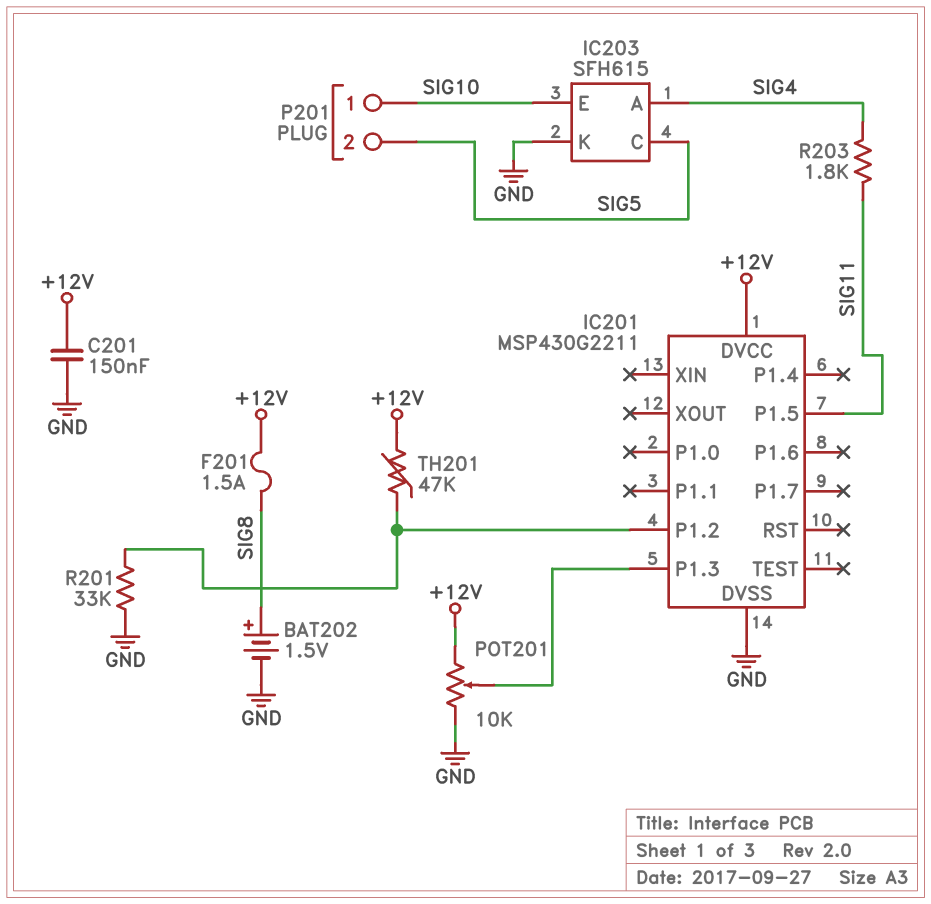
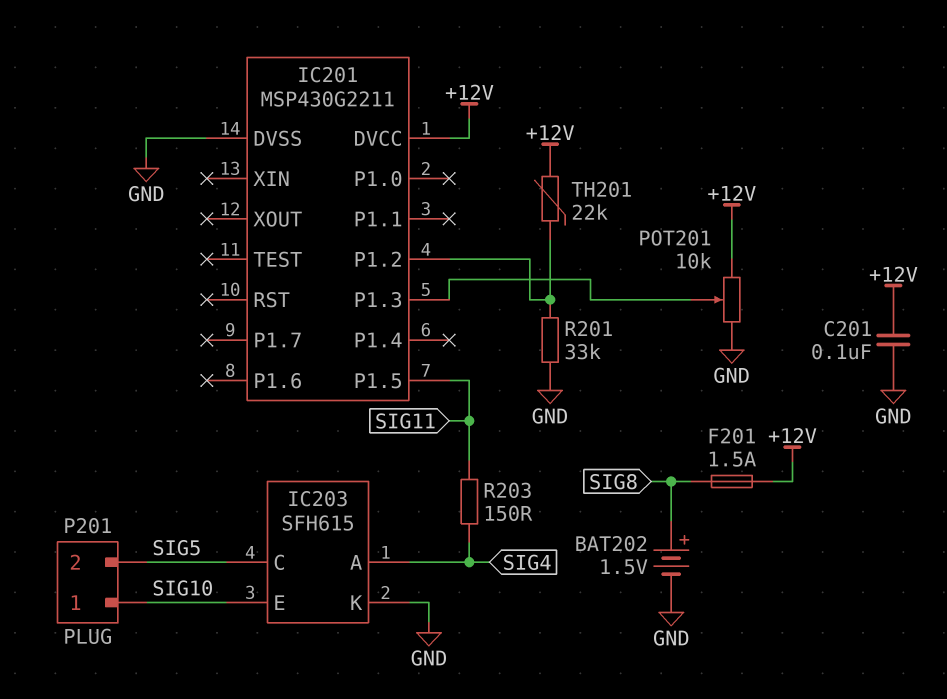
C201: 150nF (+12V, GND) -> 100nF (+12V, GND)
R203: 1.8k (SIG4, SIG11) -> 150 (SIG4, SIG11)
TH201: 47k (+12V, IC201/P1.2) -> 22k (+12V, IC201/P1.2)

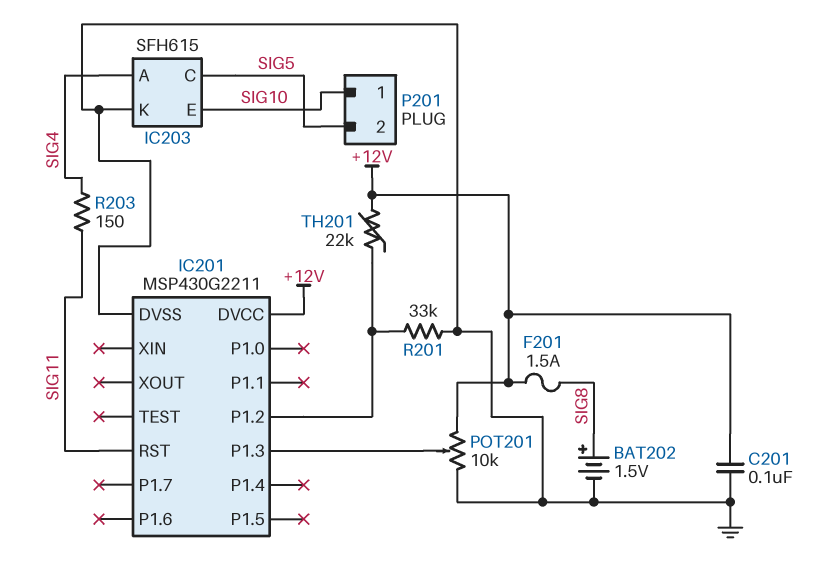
IC201 pin P1.5: SIG11 -> none
IC201 pin RST: none -> SIG11

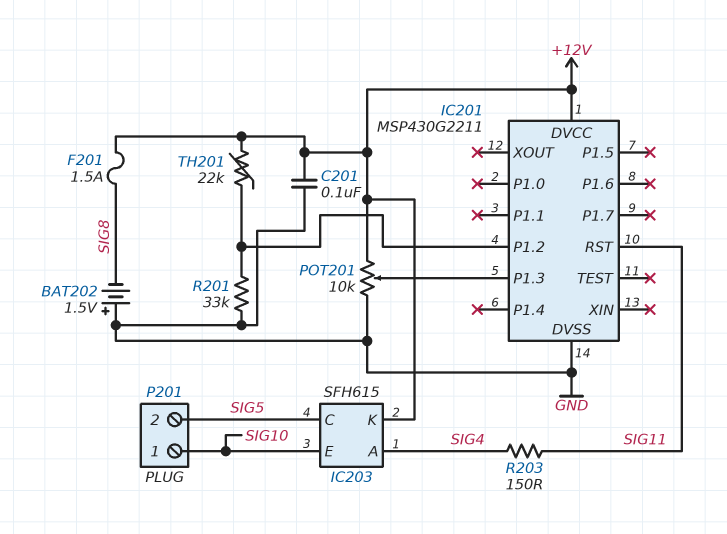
BAT202: 1.5V (plus SIG8, minus GND) -> 1.5V (plus GND, minus SIG8)
IC203 pin K: GND -> +12V

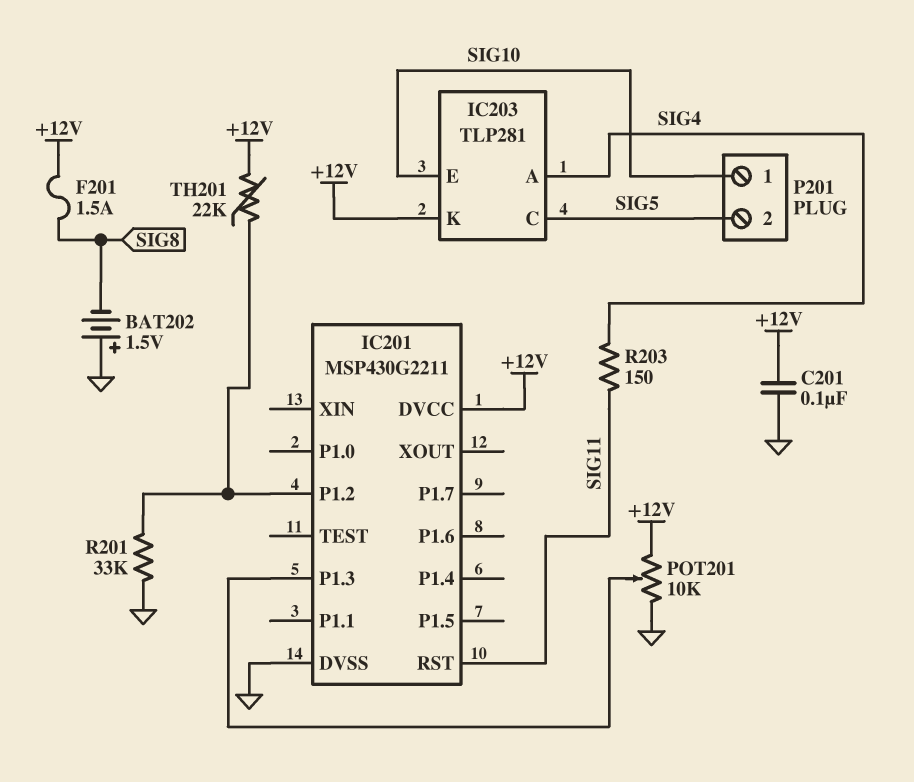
IC203: SFH615 -> TLP281

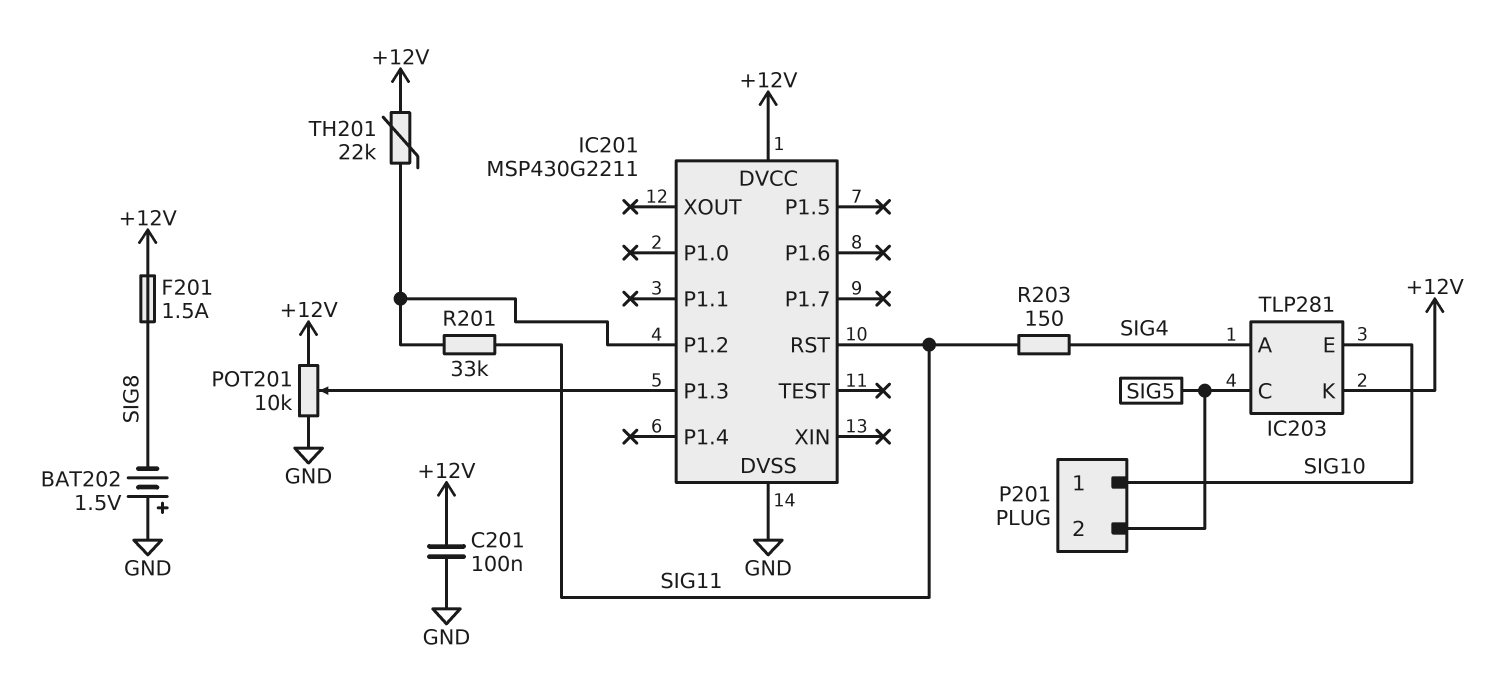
R201: 33k (GND, IC201/P1.2) -> 33k (IC201/P1.2, SIG11)

